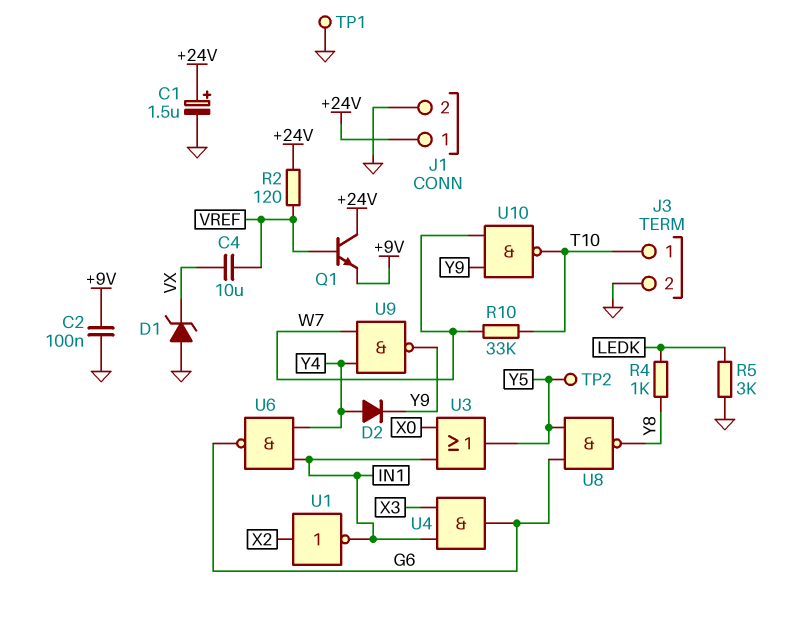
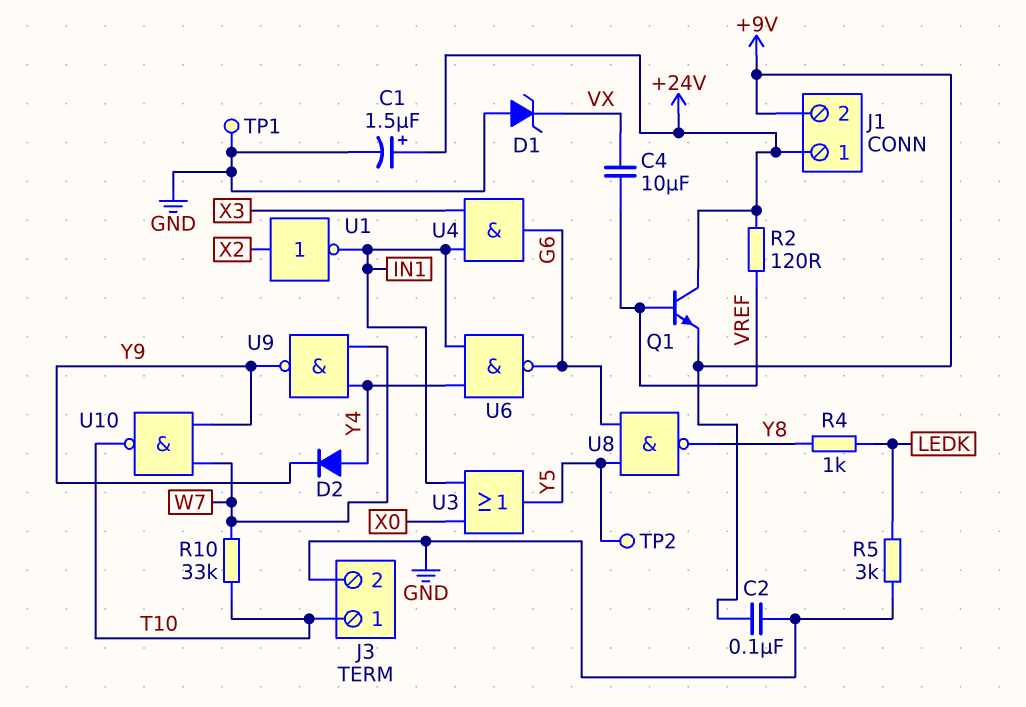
J1 pin 2: GND -> +9V

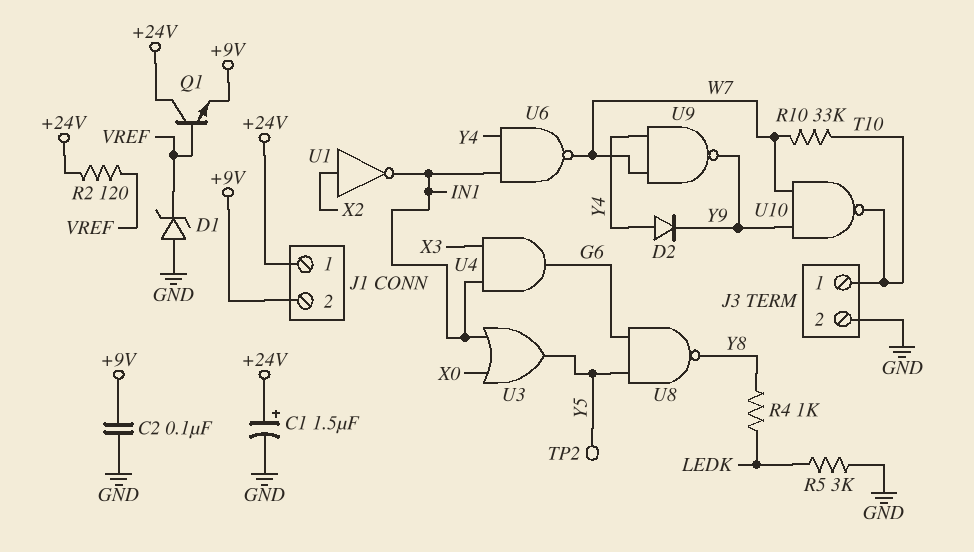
C4: 10uF (VREF, VX) -> none
D1: zener (A GND, K VX) -> zener (A GND, K VREF)
TP1: test point (GND) -> none
U6: NAND (in IN1, in Y4, out G6) -> NAND (in IN1, in Y4, out W7)

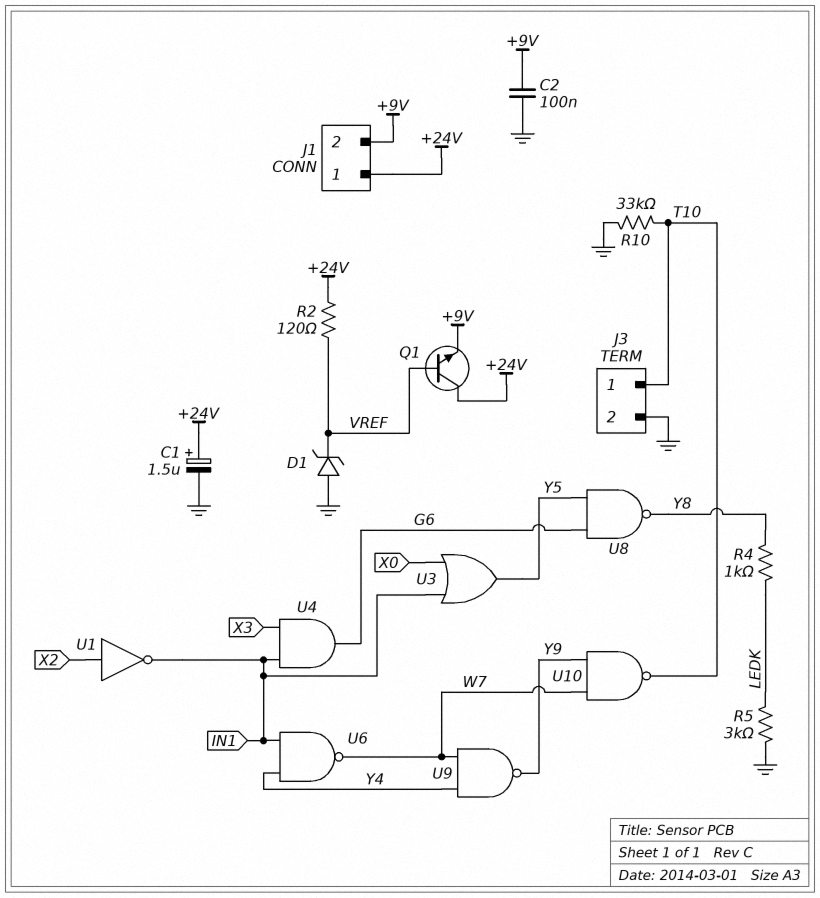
D2: diode (A Y4, K Y9) -> none
R10: 33k (T10, W7) -> 33k (GND, T10)
TP2: test point (Y5) -> none

